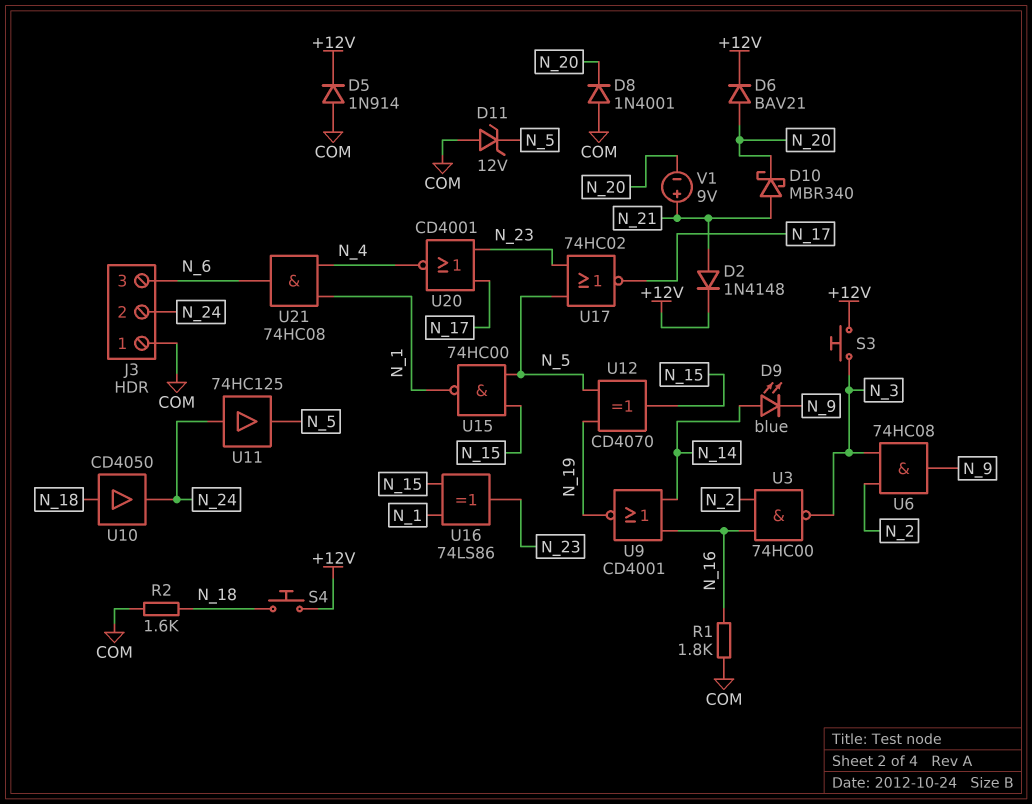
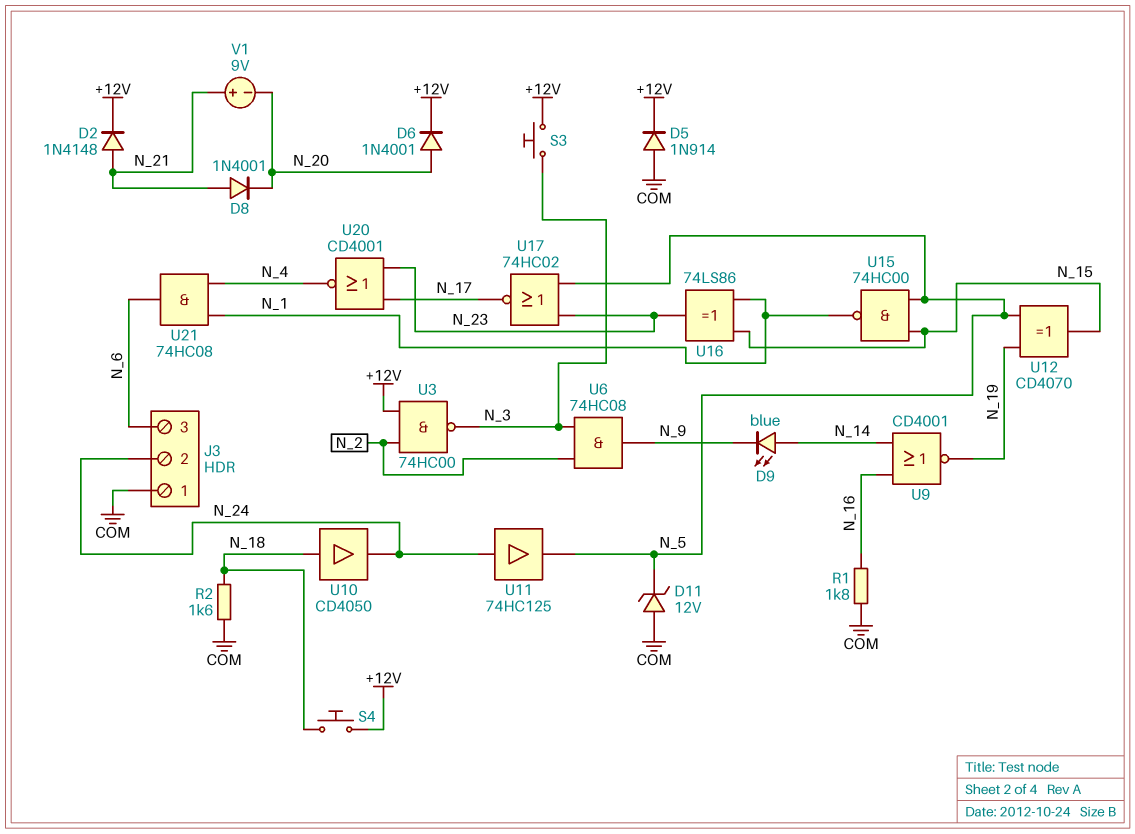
D6: diode BAV21 (A N_20, K +12V) -> diode 1N4001 (A N_20, K +12V)
D8: diode 1N4001 (A COM, K N_20) -> diode 1N4001 (A N_21, K N_20)
D10: schottky MBR340 (A N_21, K N_20) -> none
U3: NAND 74HC00 (in N_2, in N_16, out N_3) -> NAND 74HC00 (in +12V, in N_2, out N_3)

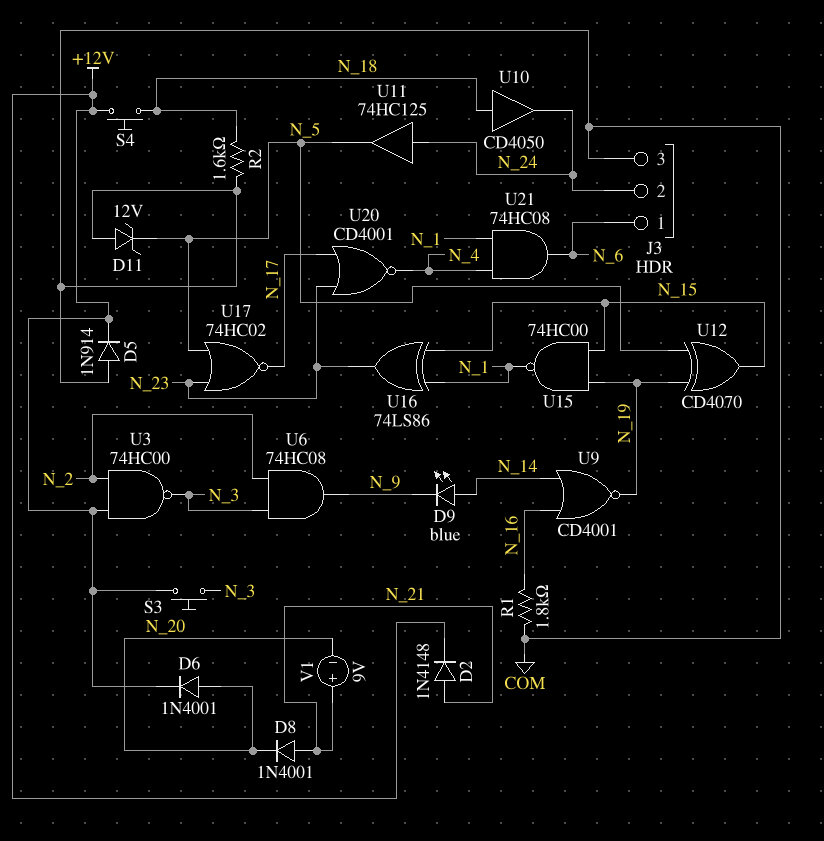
J3 pin 1: COM -> N_6
J3 pin 3: N_6 -> COM
U15: NAND 74HC00 (in N_5, in N_15, out N_1) -> NAND 74HC00 (in N_15, in N_19, out N_1)

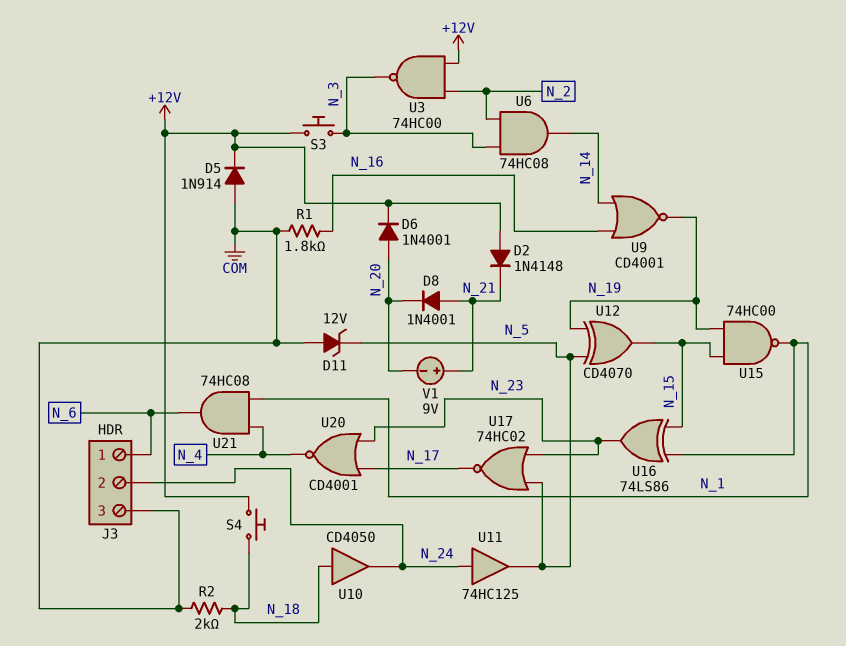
D2: diode 1N4148 (A N_21, K +12V) -> diode 1N4148 (A +12V, K N_21)
D9: LED blue (A N_14, K N_9) -> none
R2: 1.6k (COM, N_18) -> 2k (COM, N_18)
U6: AND 74HC08 (in N_2, in N_3, out N_9) -> AND 74HC08 (in N_2, in N_3, out N_14)

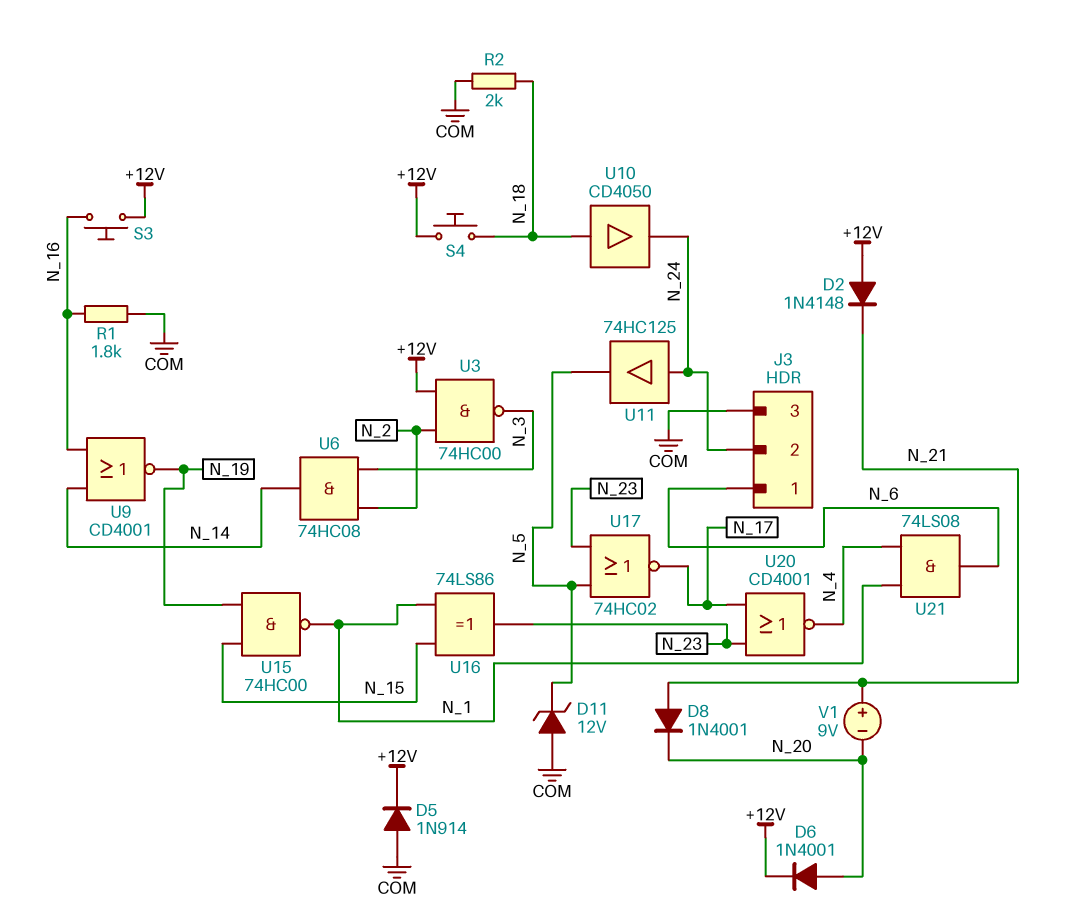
S3: button (+12V, N_3) -> button (+12V, N_16)
U12: XOR CD4070 (in N_5, in N_19, out N_15) -> none
U21: AND 74HC08 (in N_1, in N_4, out N_6) -> AND 74LS08 (in N_1, in N_4, out N_6)

